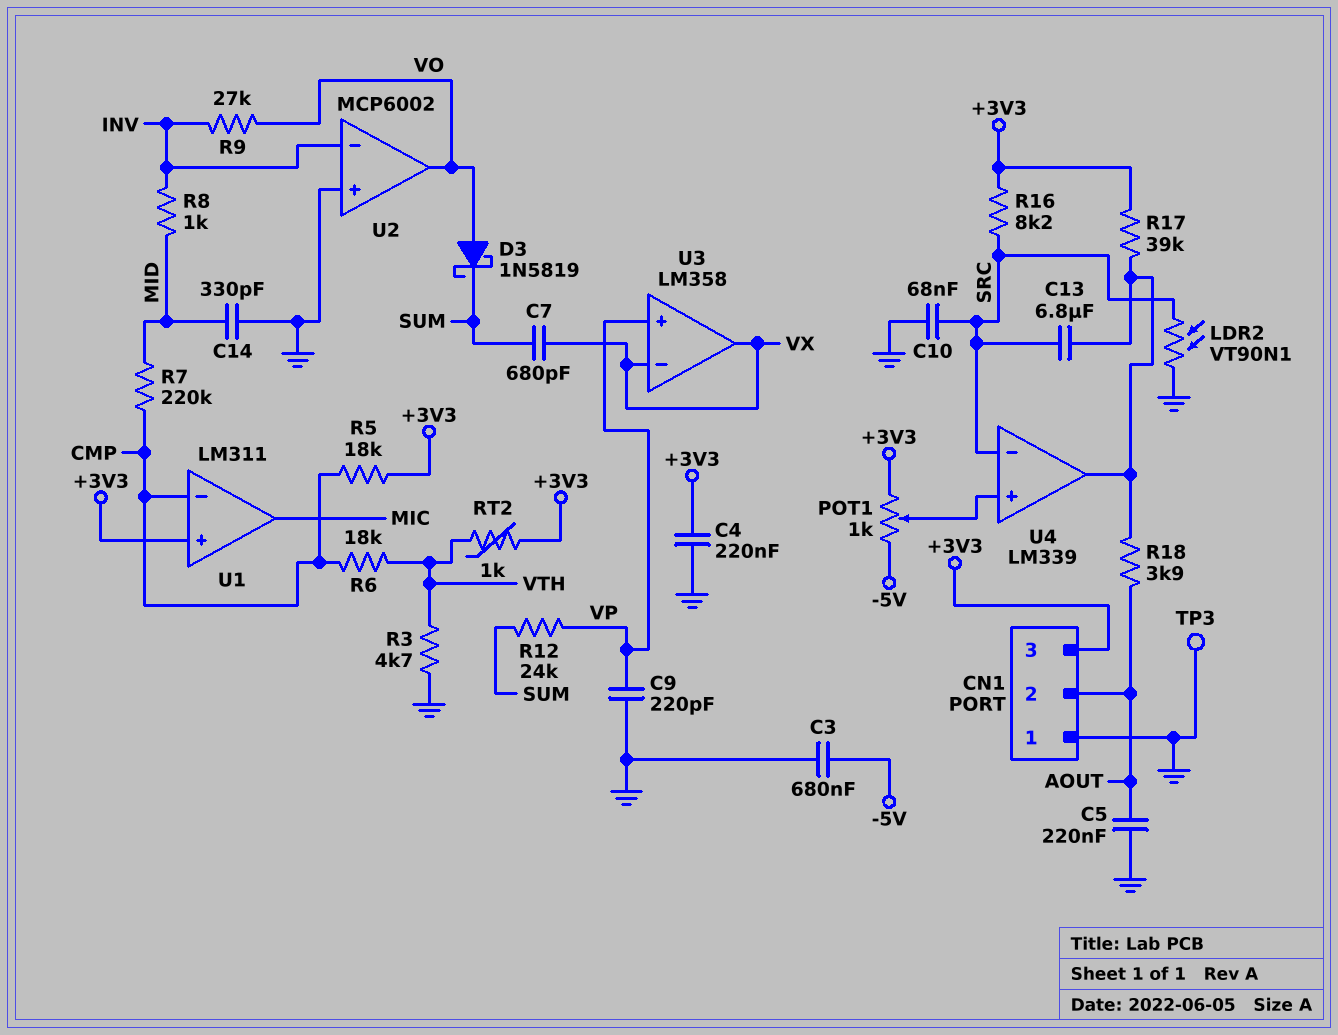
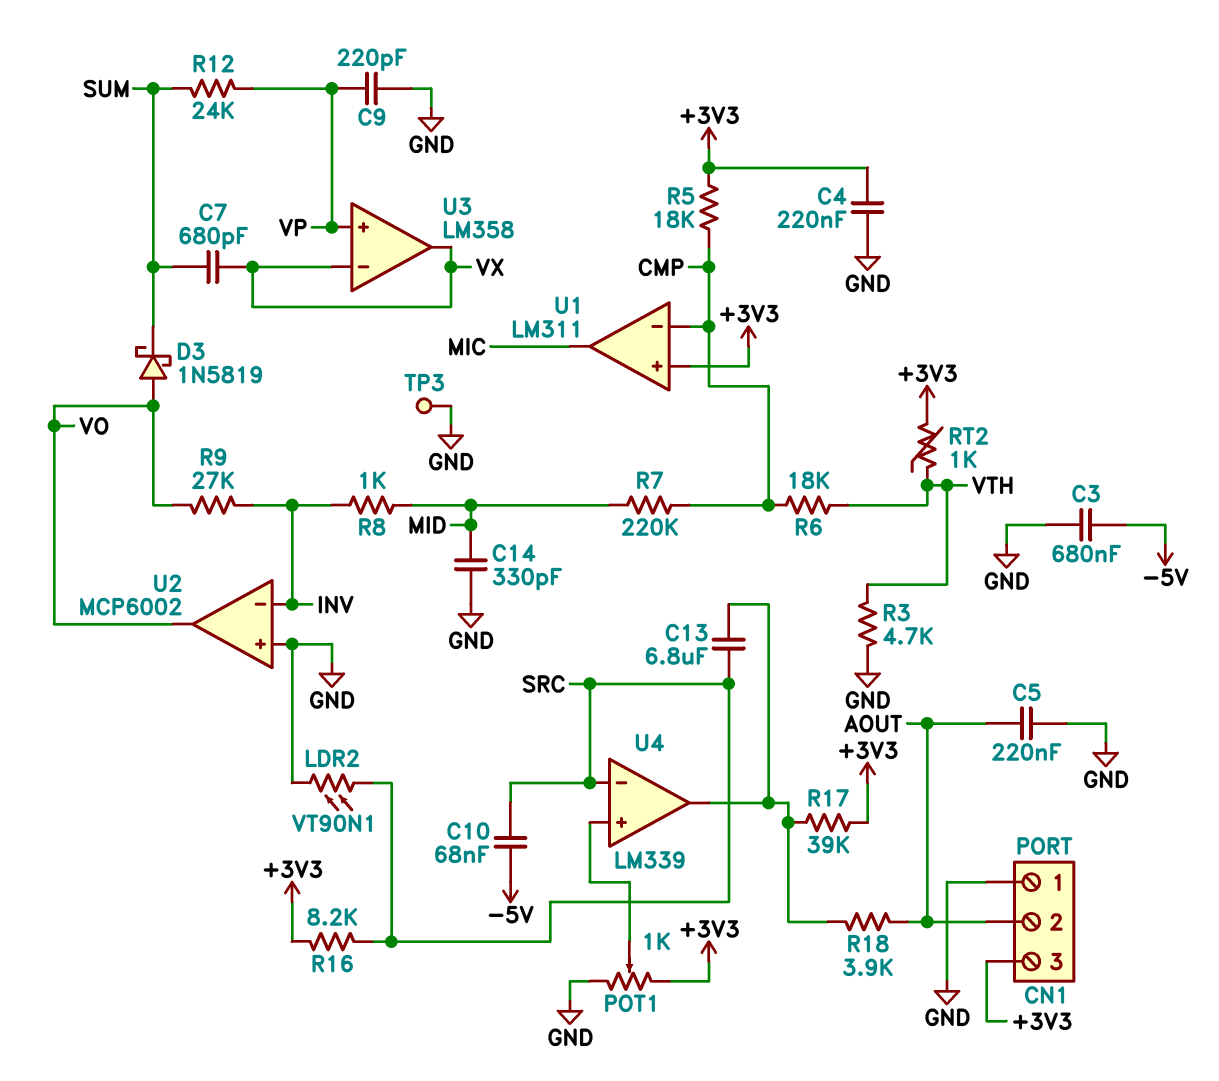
C10: 68nF (GND, SRC) -> 68nF (-5V, SRC)
POT1: 1k (+3V3, -5V, wiper U4/in+) -> 1k (+3V3, GND, wiper U4/in+)

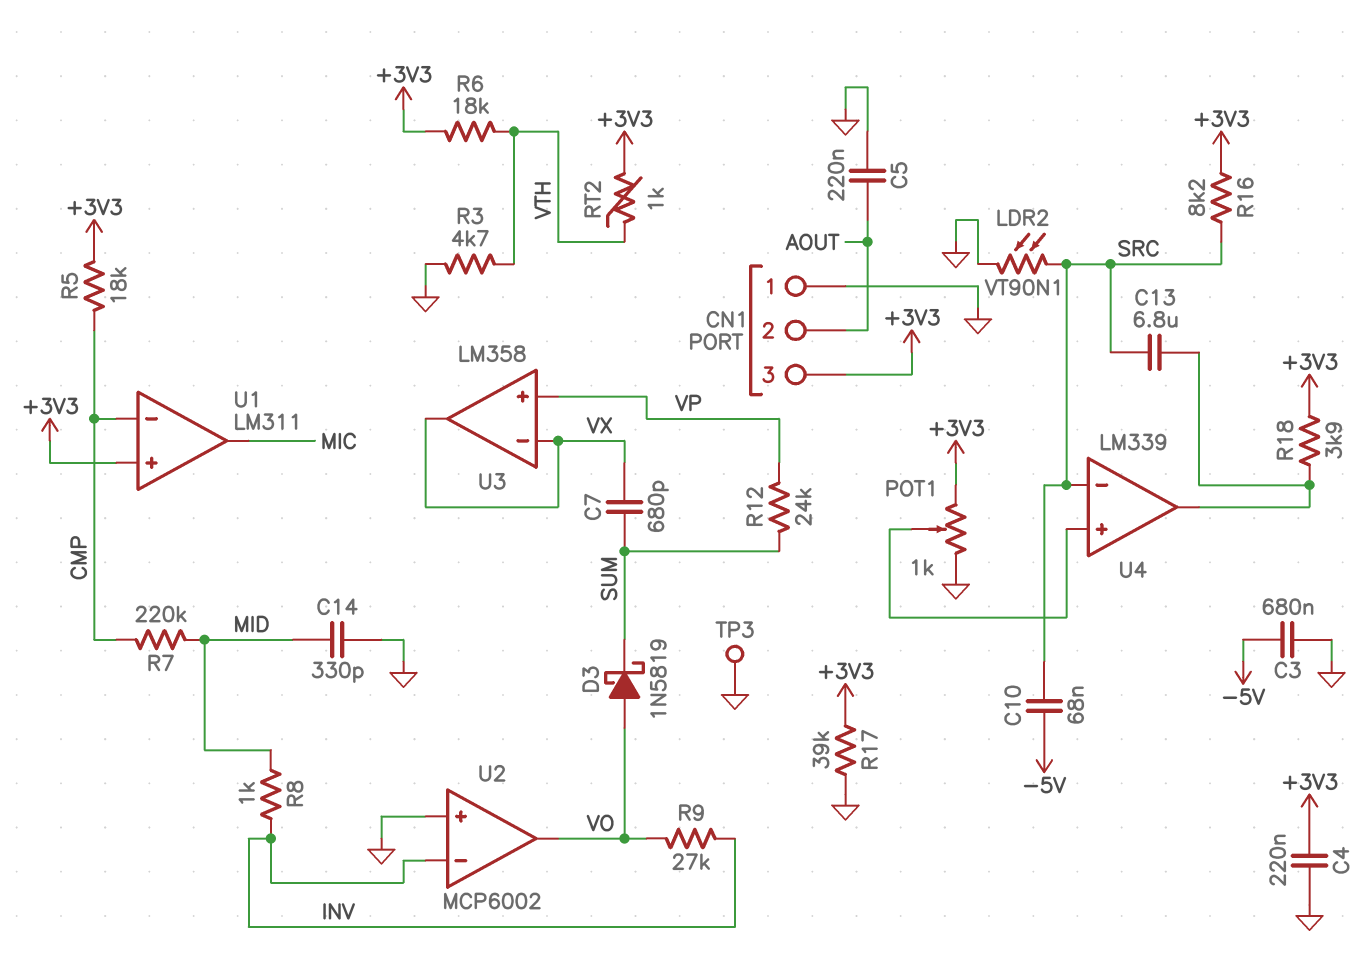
C9: 220pF (GND, VP) -> none
R6: 18k (CMP, VTH) -> 18k (+3V3, VTH)
R17: 39k (+3V3, U4/out) -> 39k (+3V3, GND)
R18: 3.9k (AOUT, U4/out) -> 3.9k (+3V3, U4/out)

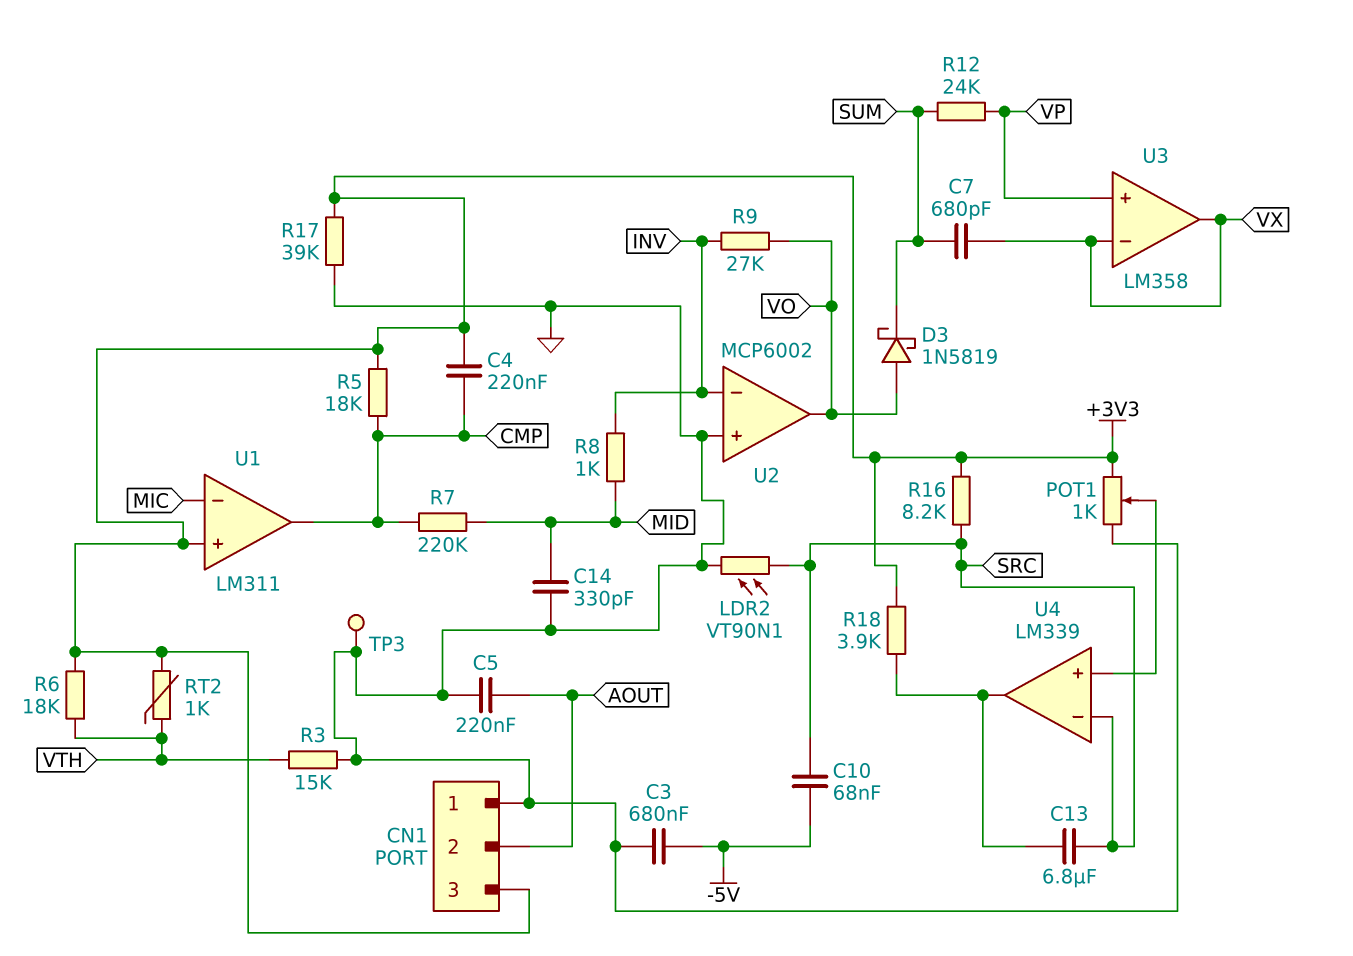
C4: 220nF (+3V3, GND) -> 220nF (+3V3, CMP)
R3: 4.7k (GND, VTH) -> 15k (GND, VTH)
U1 pin in-: CMP -> MIC
U1 pin out: MIC -> CMP

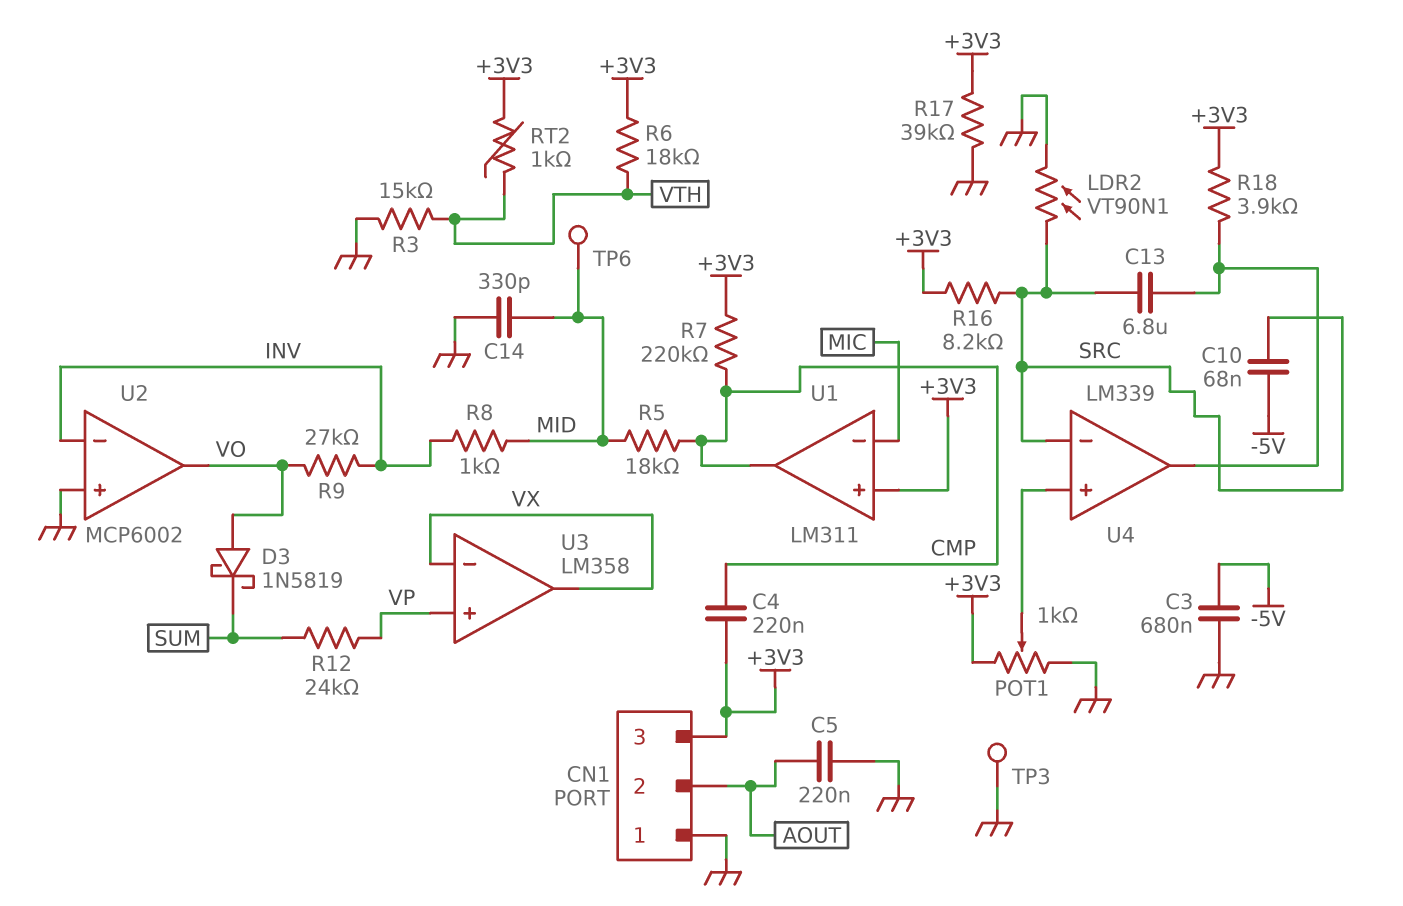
C7: 680pF (SUM, VX) -> none
R5: 18k (+3V3, CMP) -> 18k (CMP, MID)
R7: 220k (CMP, MID) -> 220k (+3V3, CMP)
TP6: none -> test point (MID)

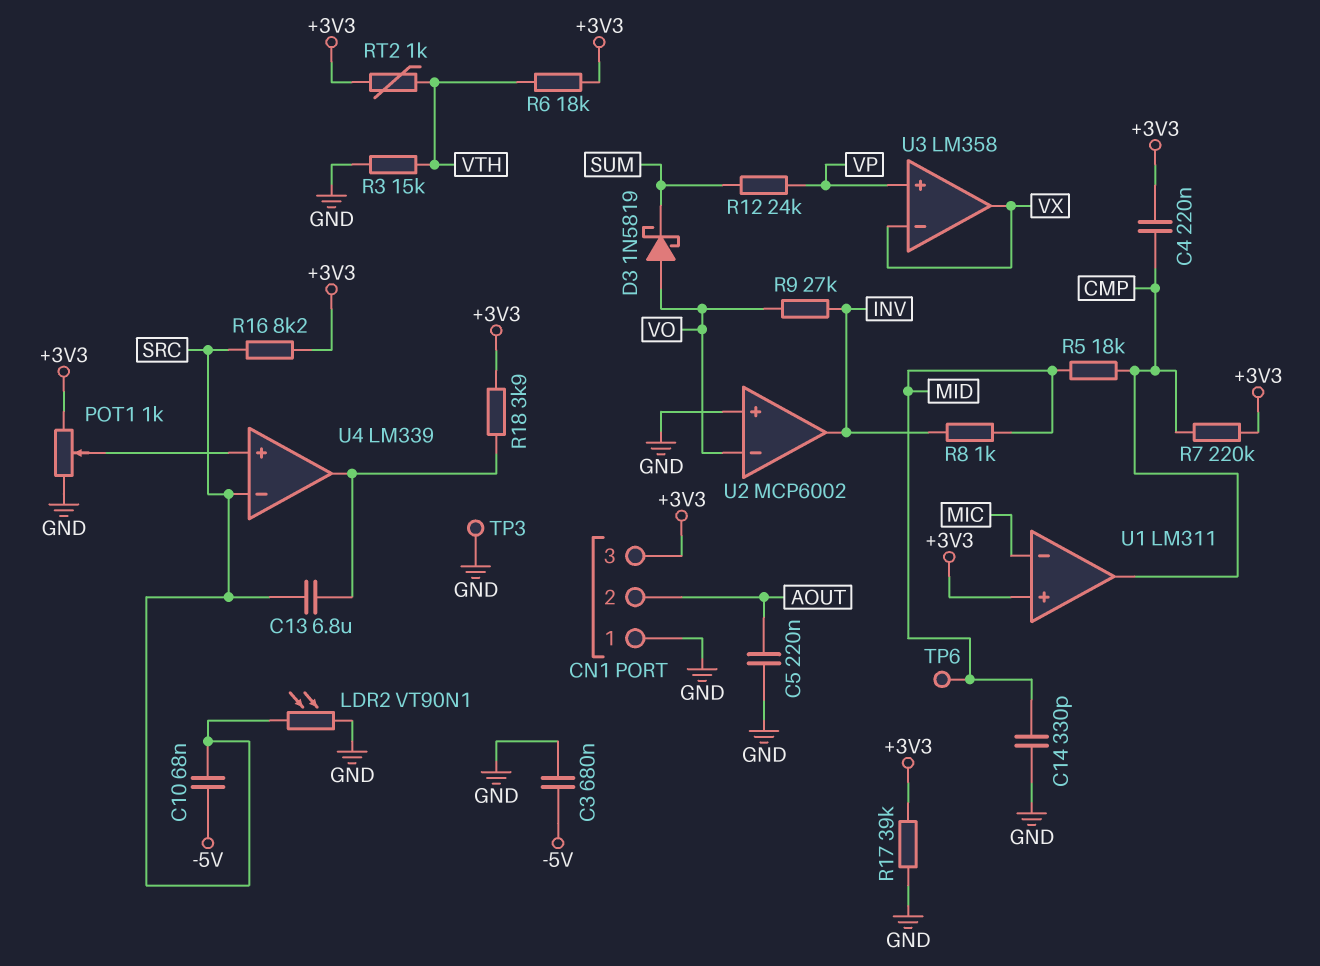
U2 pin in-: INV -> VO
U2 pin out: VO -> INV

